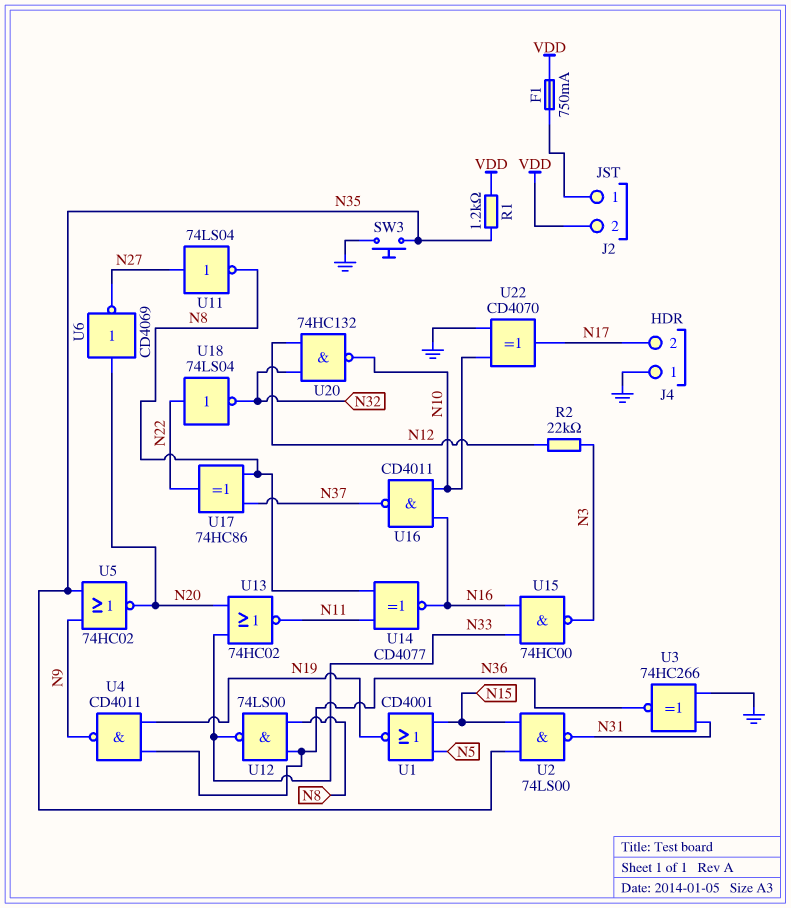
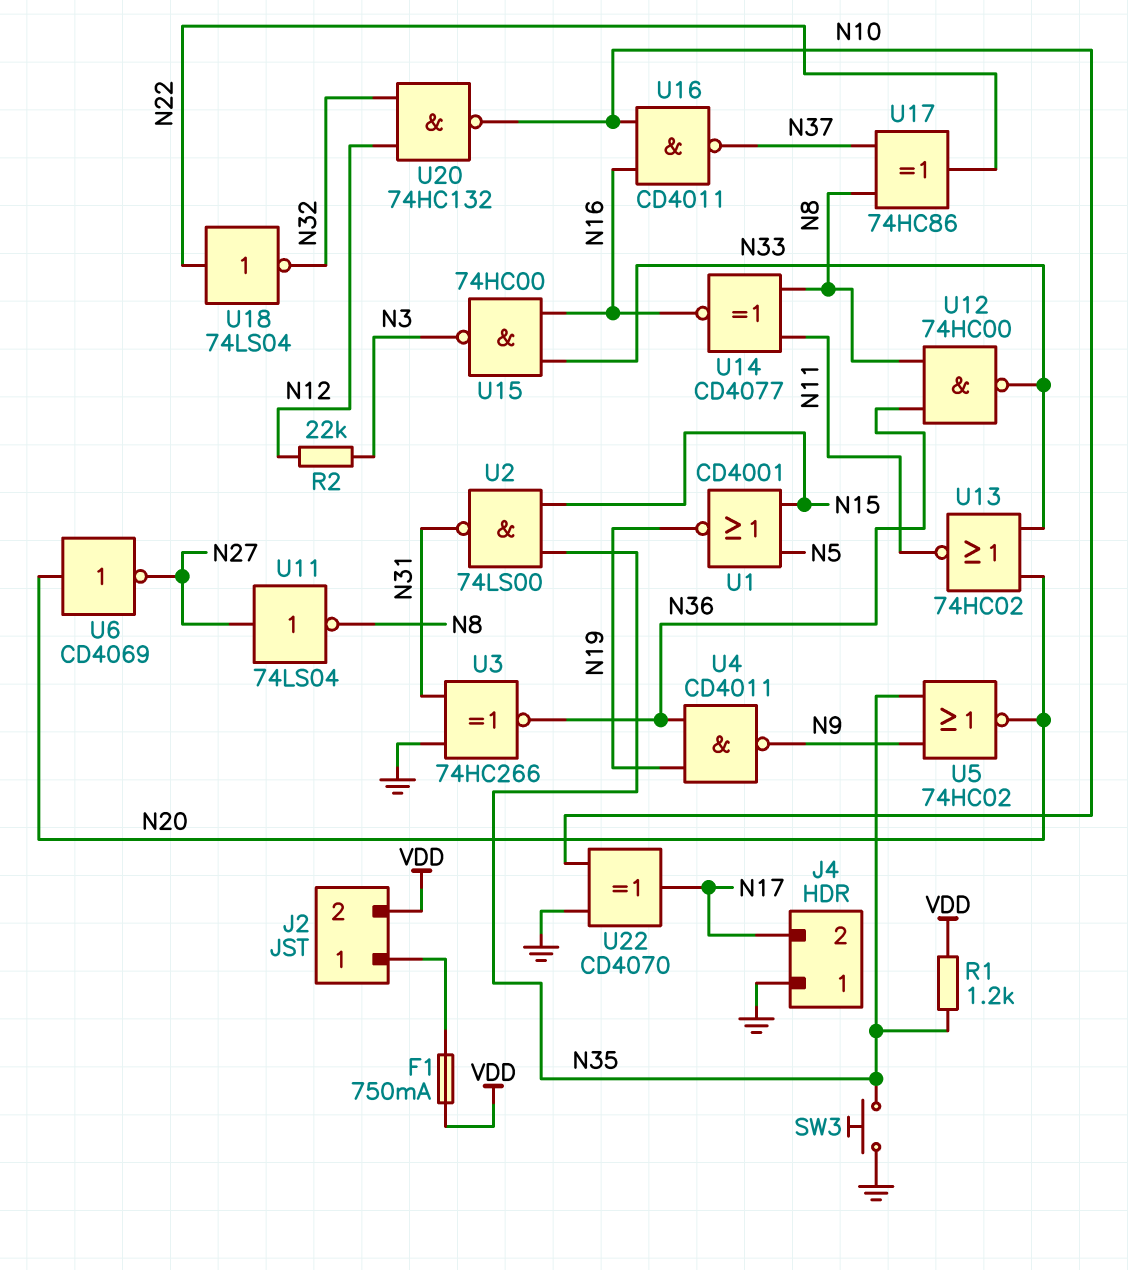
U12: NAND 74LS00 (in N8, in N36, out N33) -> NAND 74HC00 (in N8, in N36, out N33)

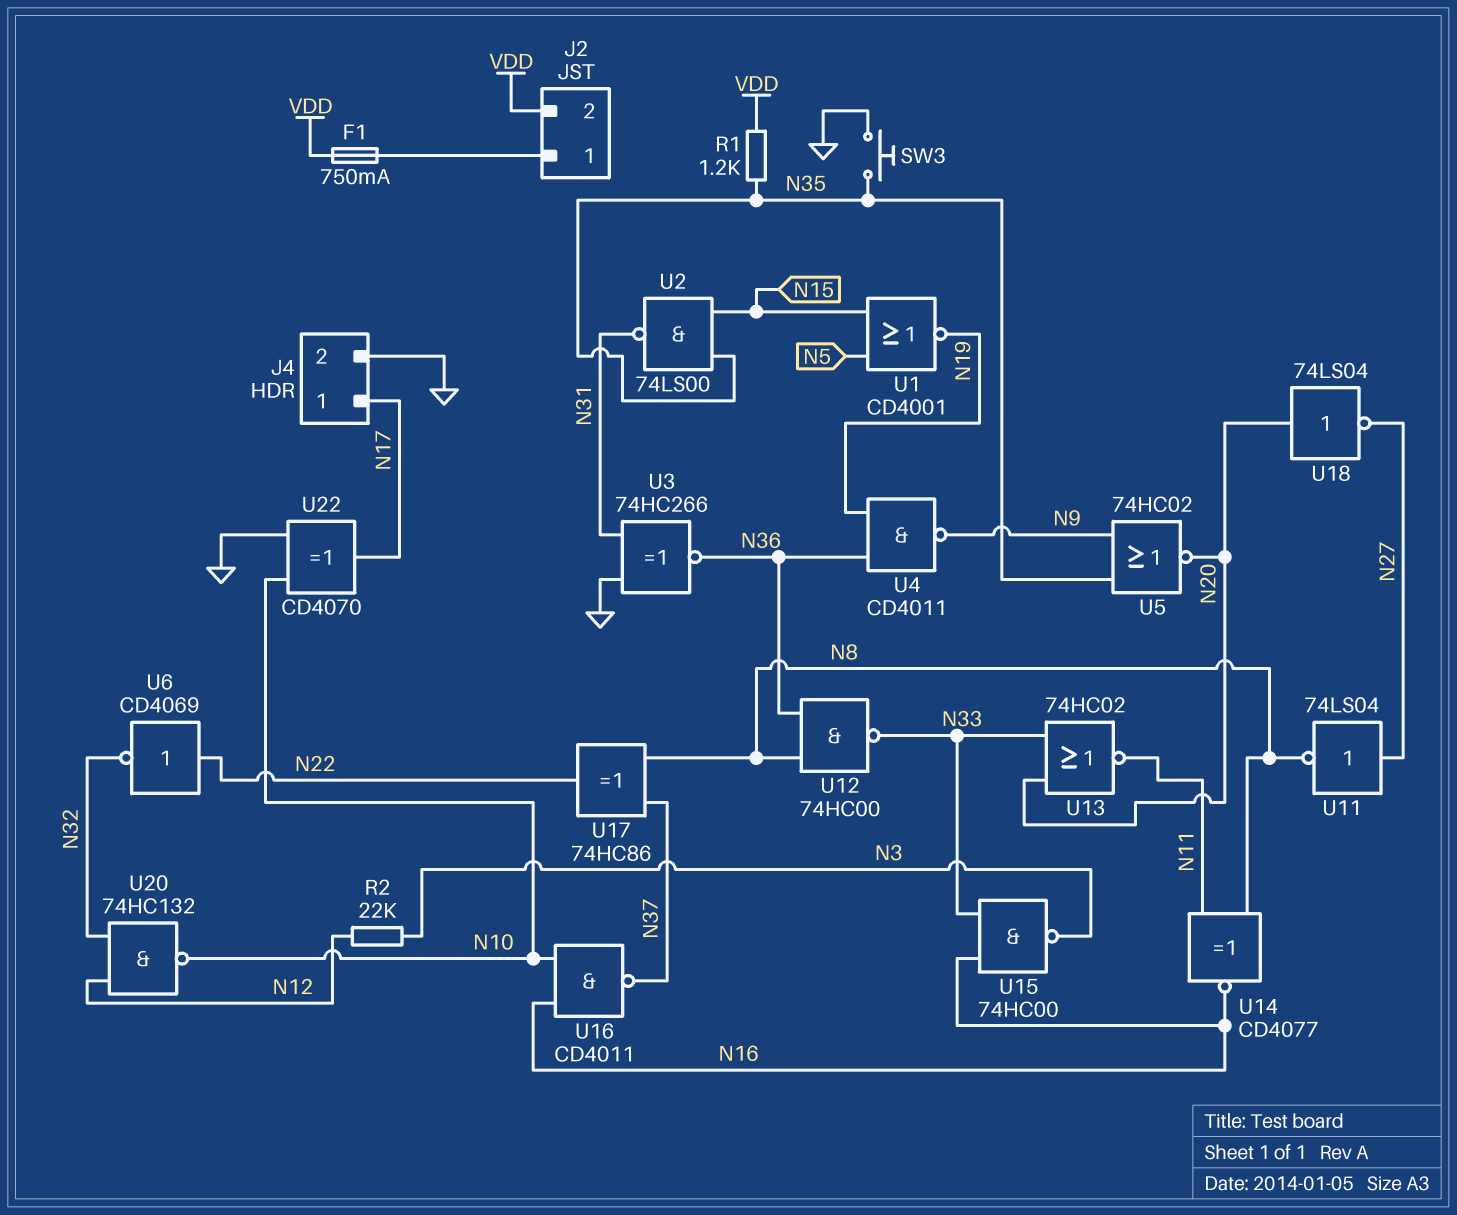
J4 pin 1: GND -> N17
J4 pin 2: N17 -> GND
U6: NOT CD4069 (in N20, out N27) -> NOT CD4069 (in N22, out N32)
U18: NOT 74LS04 (in N22, out N32) -> NOT 74LS04 (in N20, out N27)

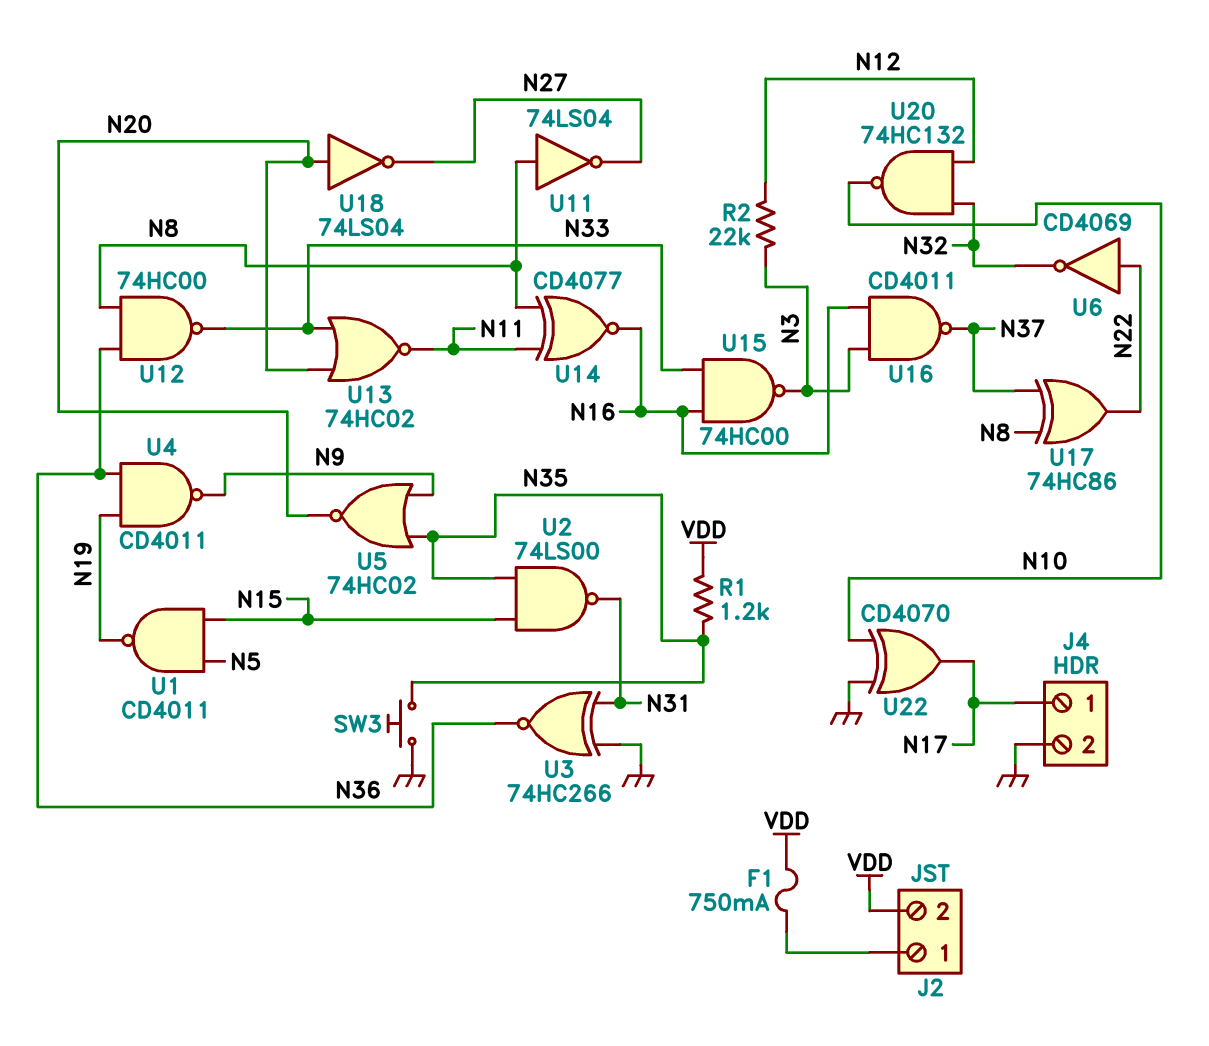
U1: NOR CD4001 (in N5, in N15, out N19) -> NAND CD4011 (in N5, in N15, out N19)
U11: NOT 74LS04 (in N27, out N8) -> NOT 74LS04 (in N8, out N27)
U16: NAND CD4011 (in N10, in N16, out N37) -> NAND CD4011 (in N3, in N16, out N37)

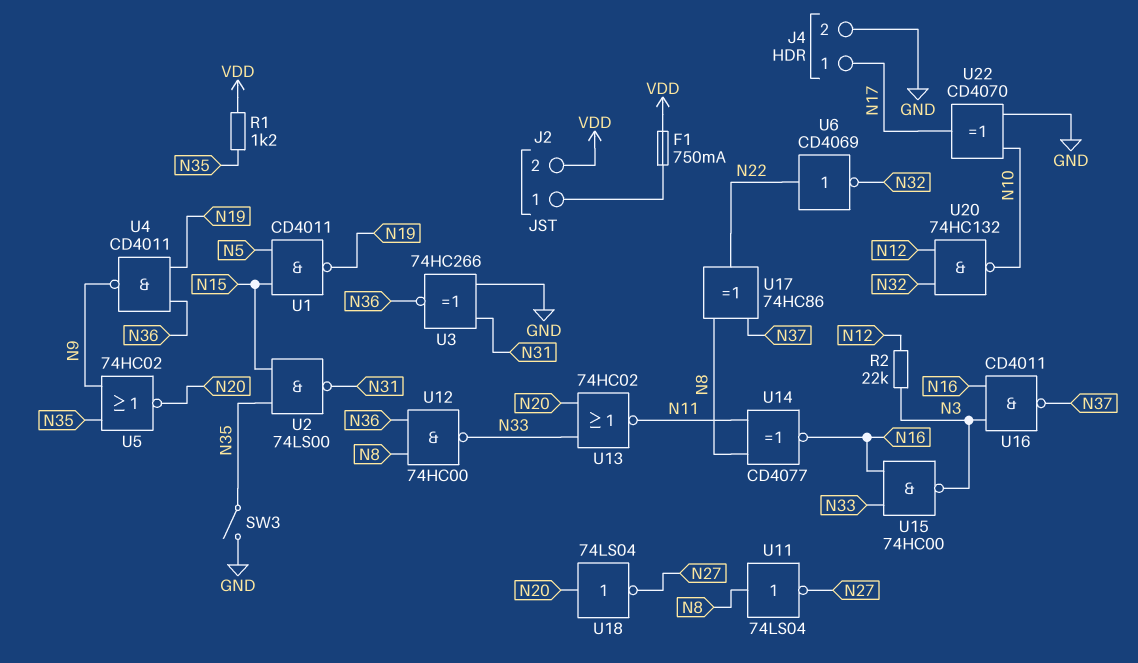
SW3: button (GND, N35) -> switch (GND, N35)

